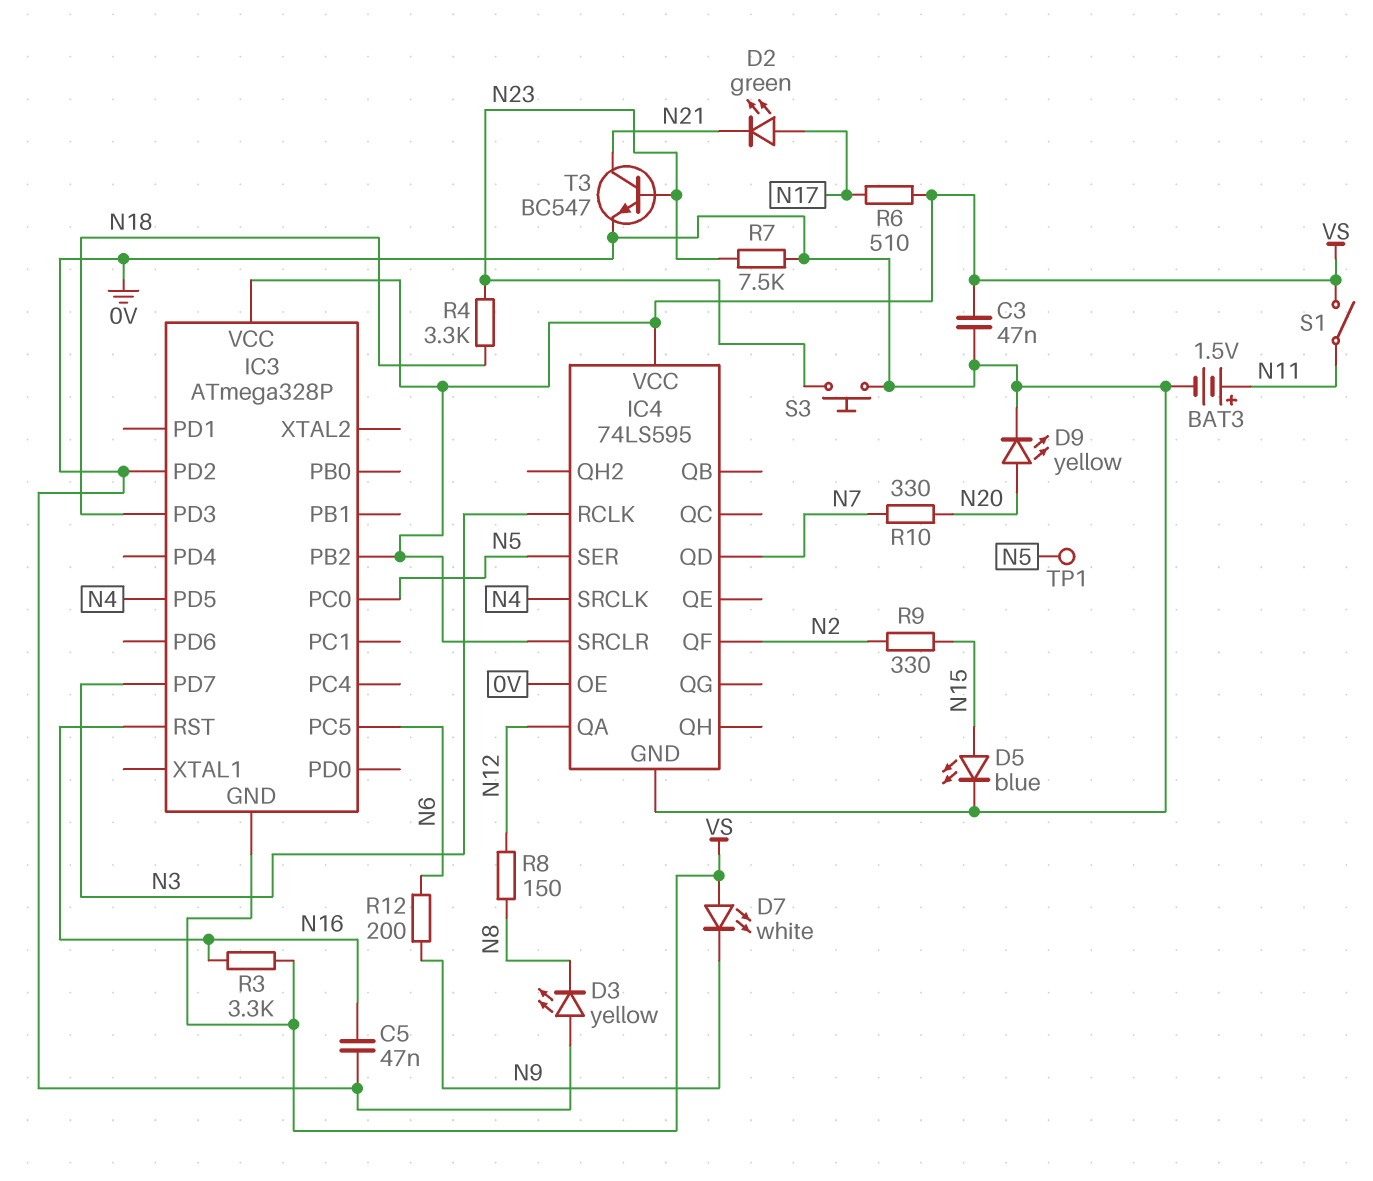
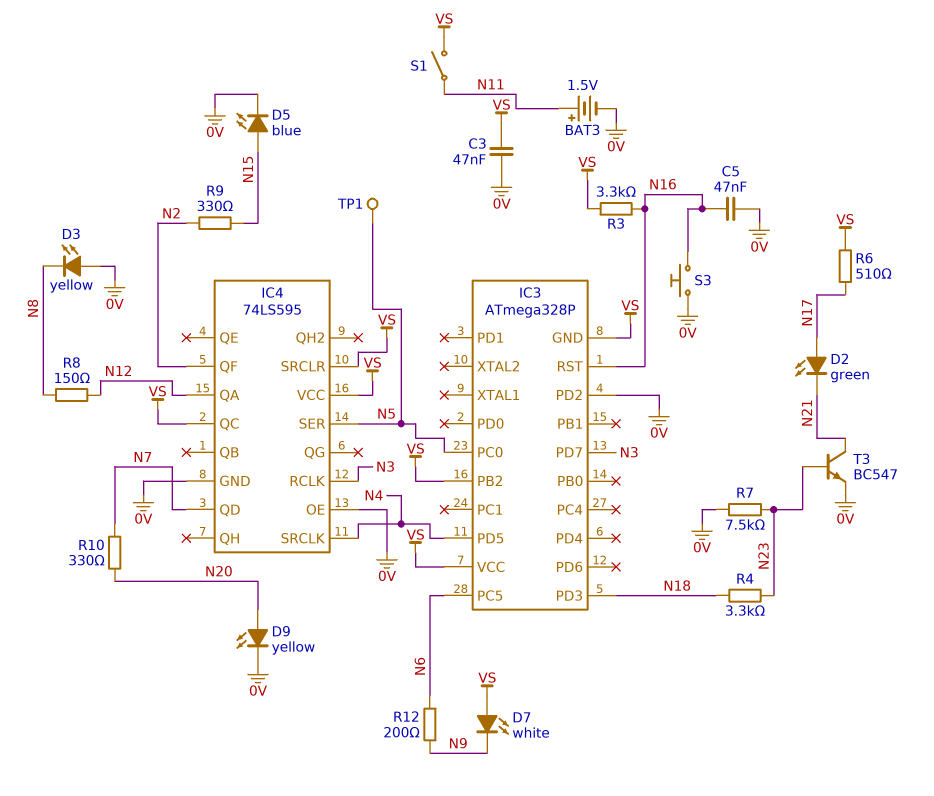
IC4 pin QC: none -> VS
S3: button (0V, N23) -> button (0V, N16)

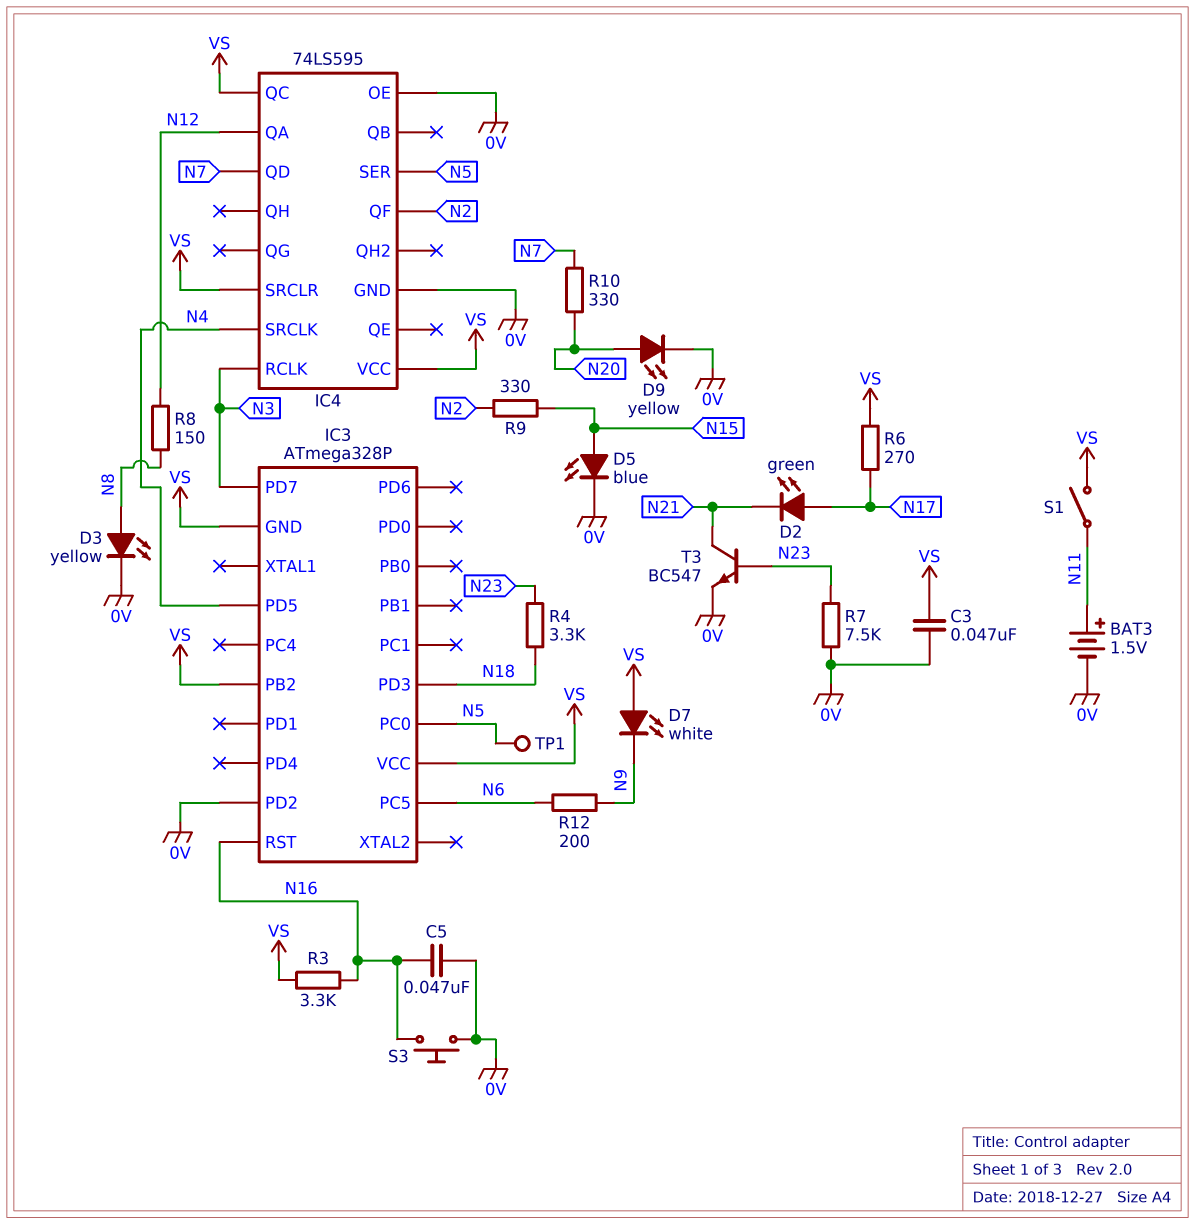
D3: LED yellow (A 0V, K N8) -> LED yellow (A N8, K 0V)
R6: 510 (N17, VS) -> 270 (N17, VS)

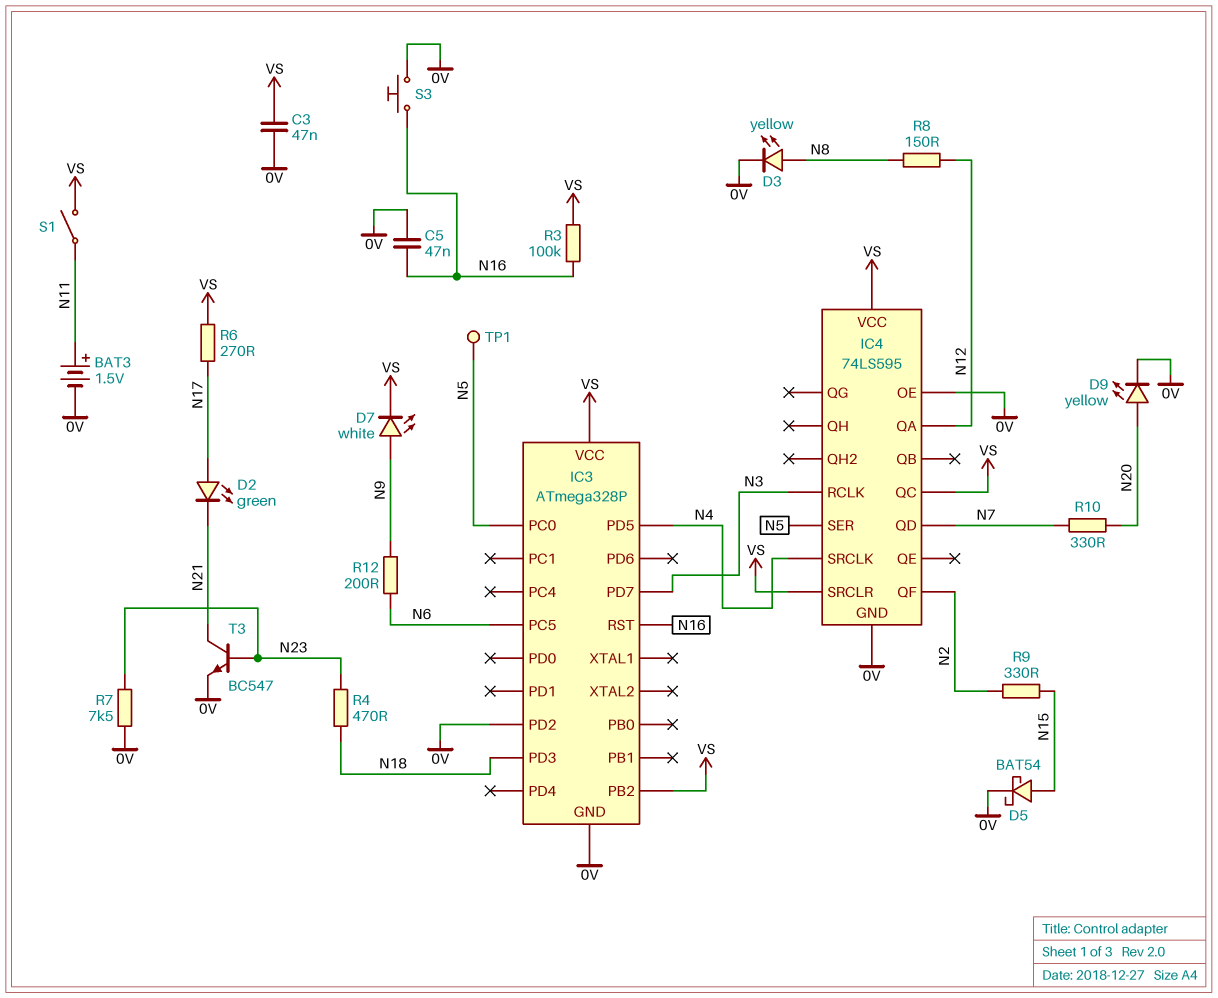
D5: LED blue (A N15, K 0V) -> schottky BAT54 (A N15, K 0V)
D7: LED white (A VS, K N9) -> LED white (A N9, K VS)
IC3 pin GND: VS -> 0V
R3: 3.3k (N16, VS) -> 100k (N16, VS)
R4: 3.3k (N18, N23) -> 470 (N18, N23)

